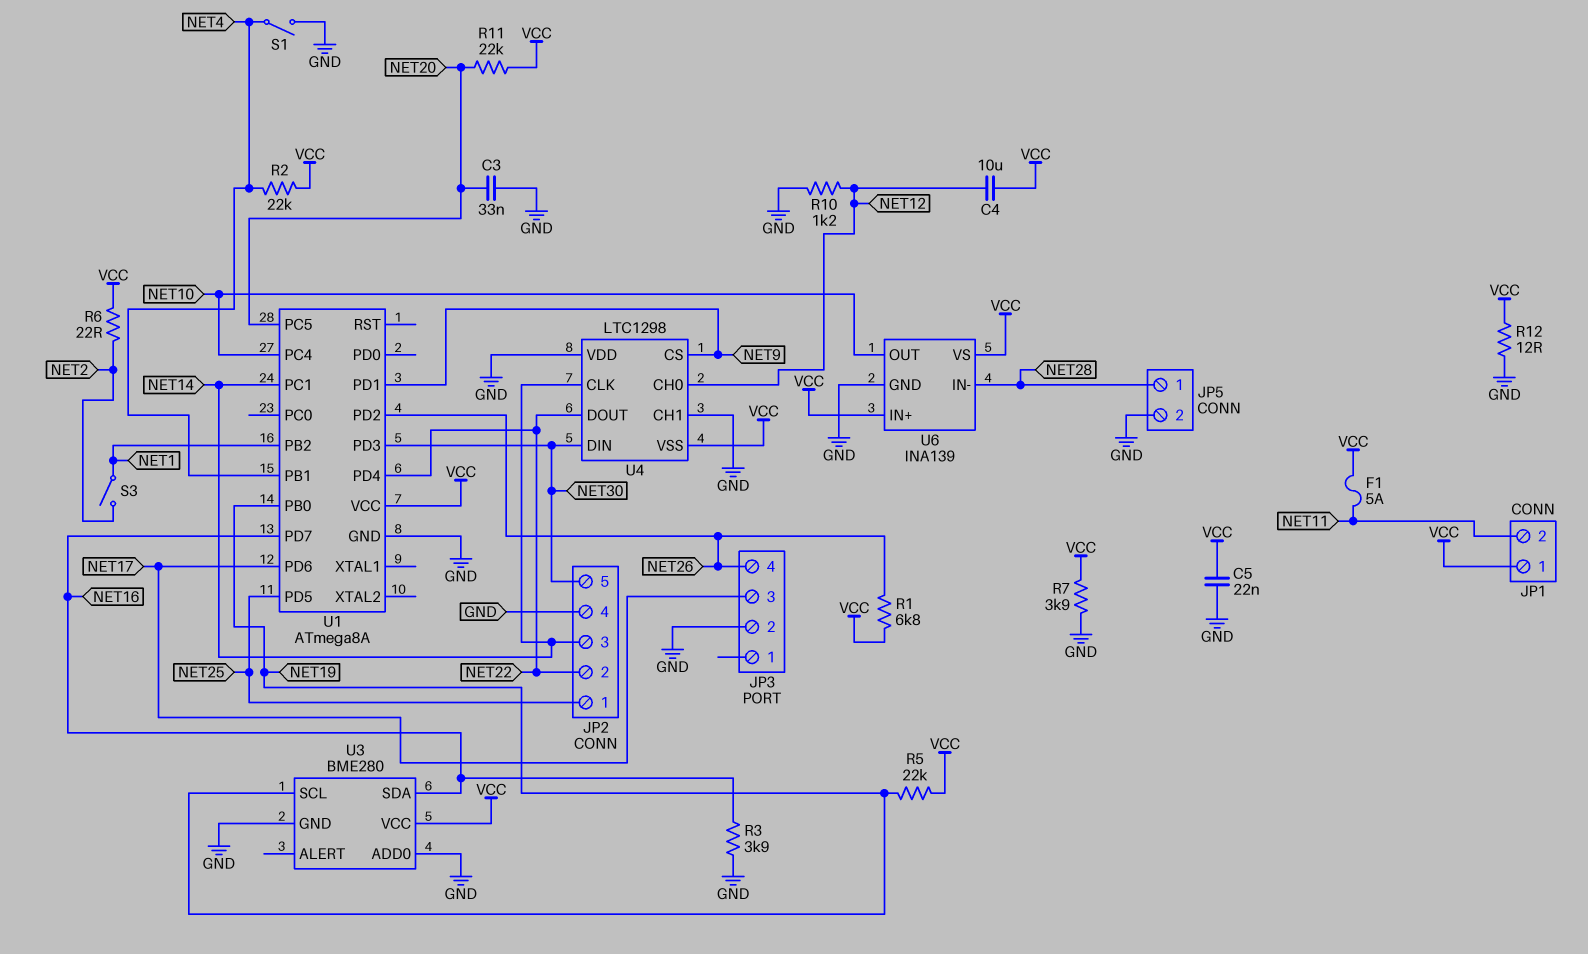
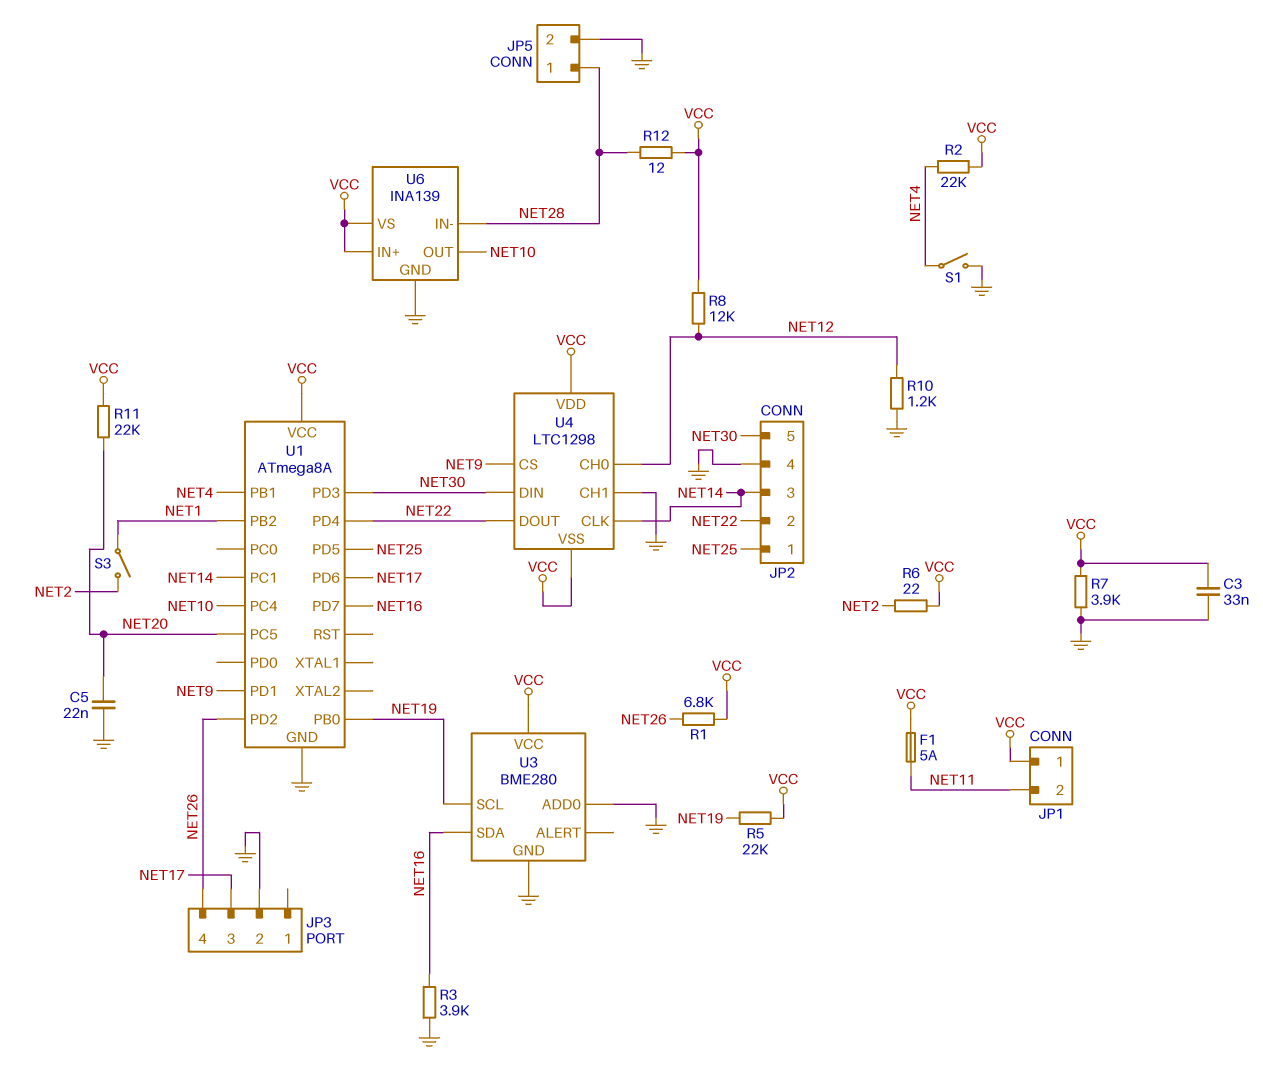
C3: 33nF (GND, NET20) -> 33nF (GND, VCC)
C4: 10uF (NET12, VCC) -> none
C5: 22nF (GND, VCC) -> 22nF (GND, NET20)
R8: none -> 12k (NET12, VCC)
R12: 12 (GND, VCC) -> 12 (NET28, VCC)
U4 pin VDD: GND -> VCC

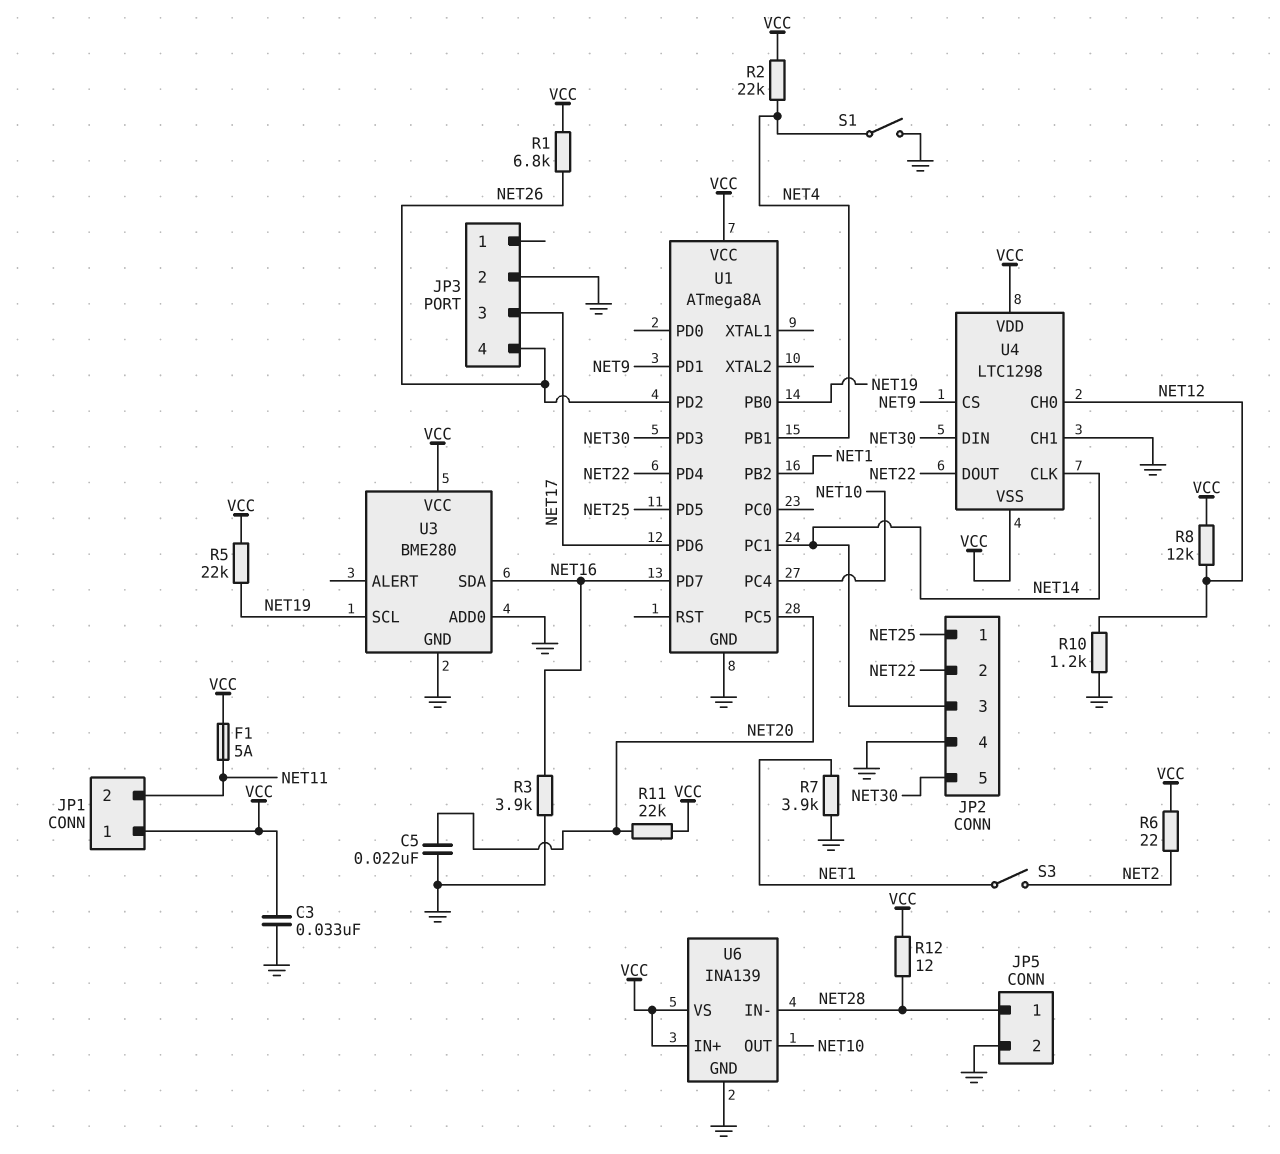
R7: 3.9k (GND, VCC) -> 3.9k (GND, NET1)

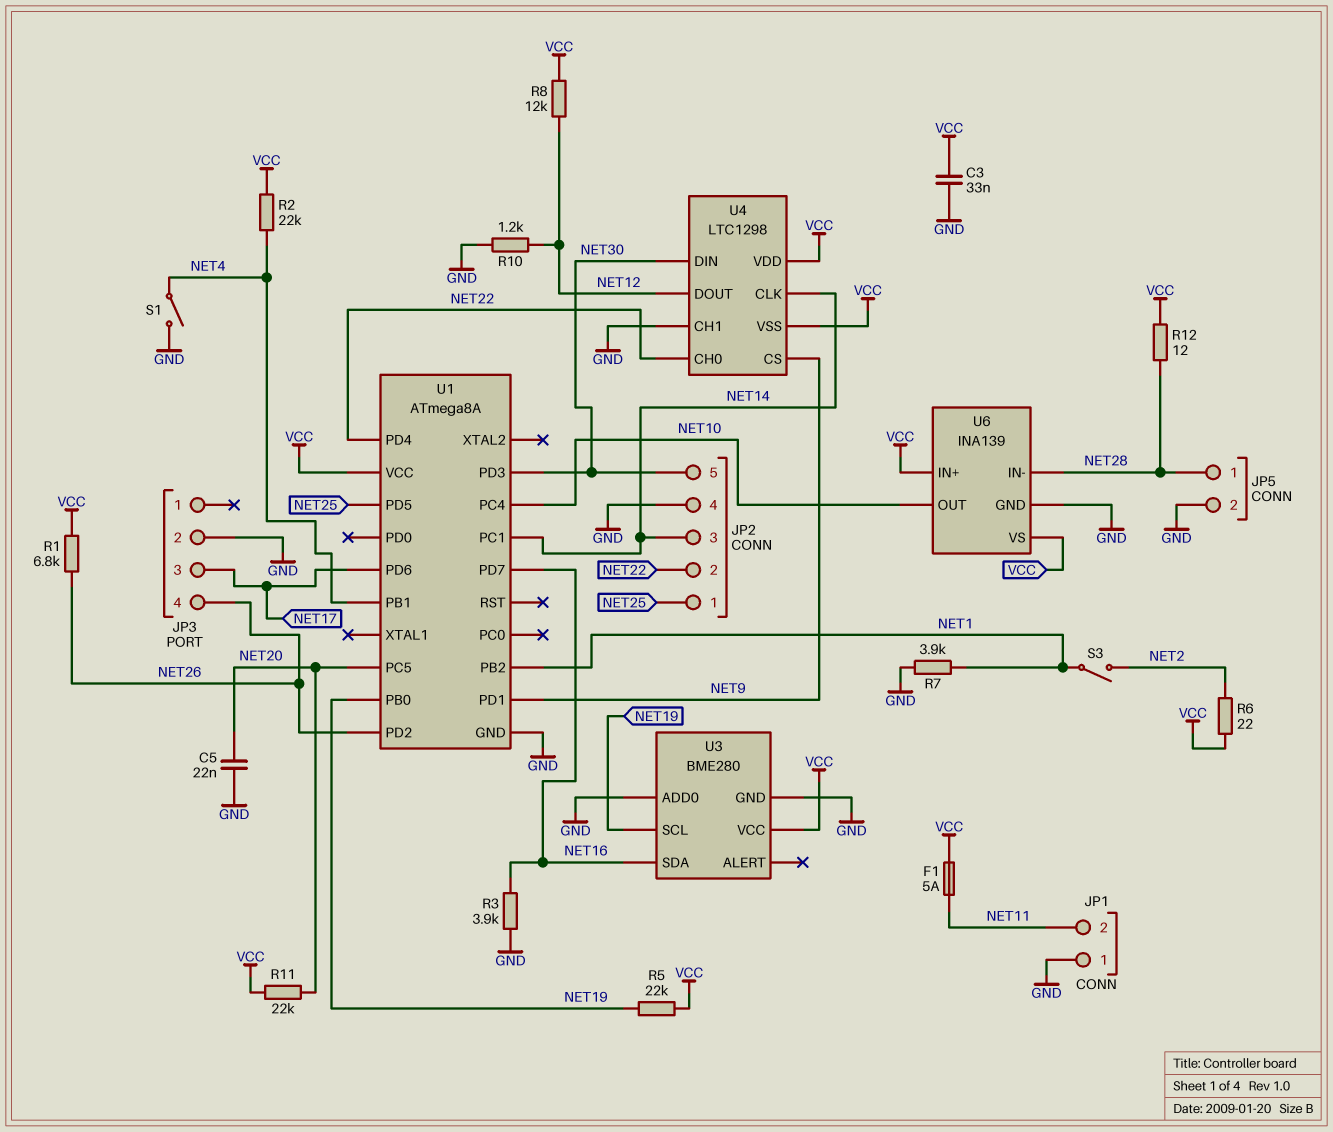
JP1 pin 1: VCC -> GND
U4 pin CH0: NET12 -> NET22
U4 pin DOUT: NET22 -> NET12

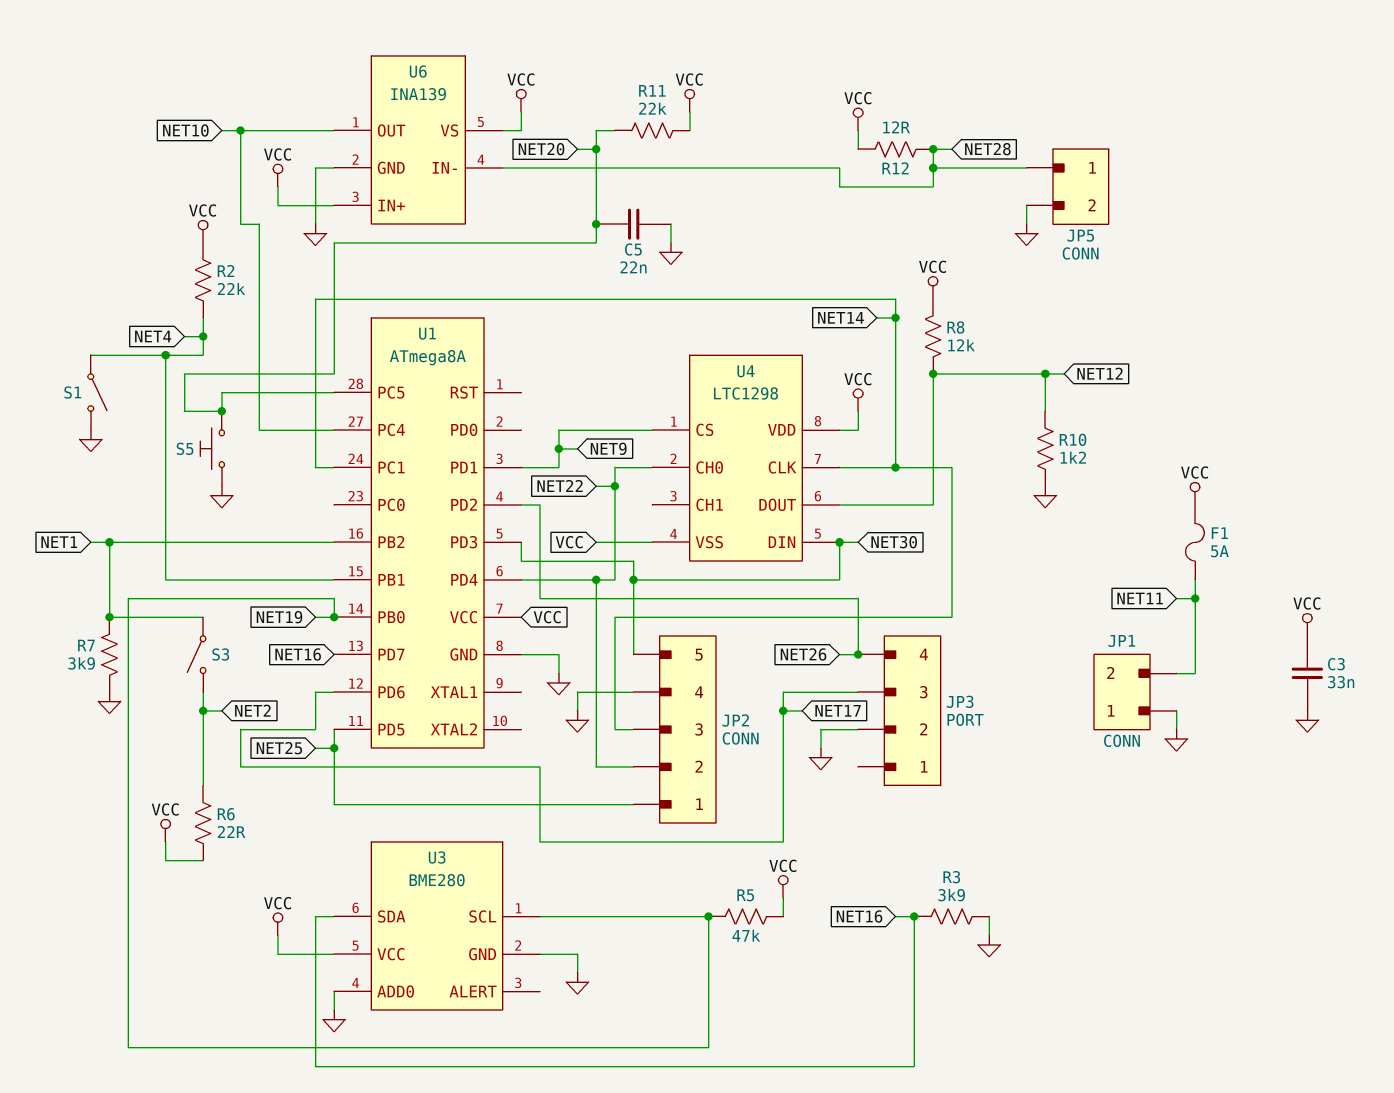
R1: 6.8k (NET26, VCC) -> none
R5: 22k (NET19, VCC) -> 47k (NET19, VCC)
S5: none -> button (GND, NET20)
U4 pin CH1: GND -> none

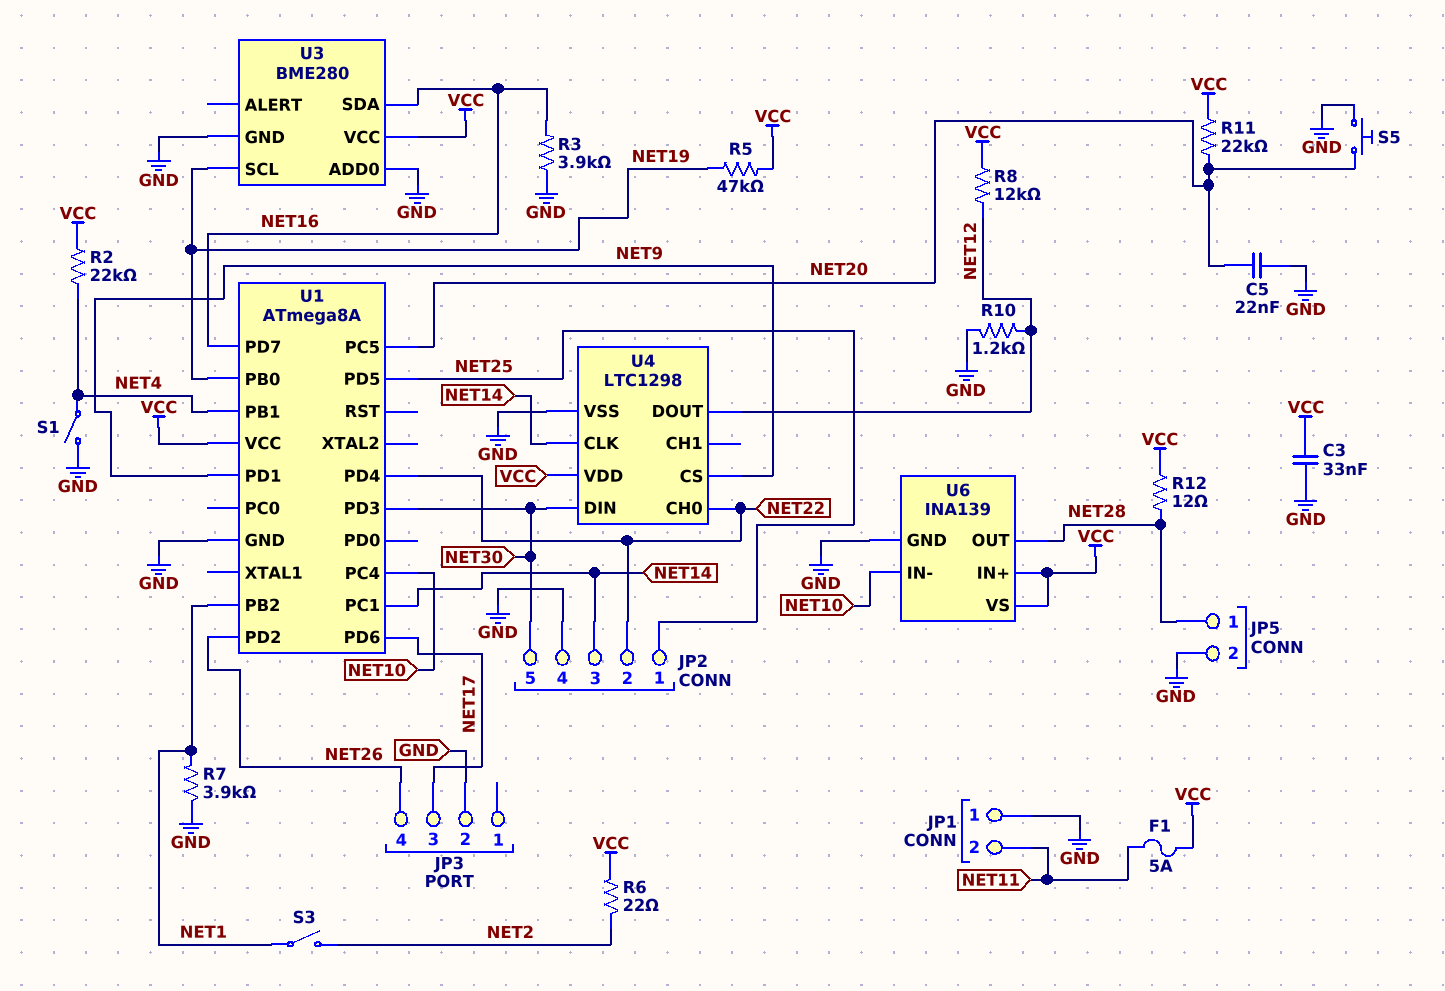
U4 pin VSS: VCC -> GND
U6 pin IN-: NET28 -> NET10
U6 pin OUT: NET10 -> NET28

